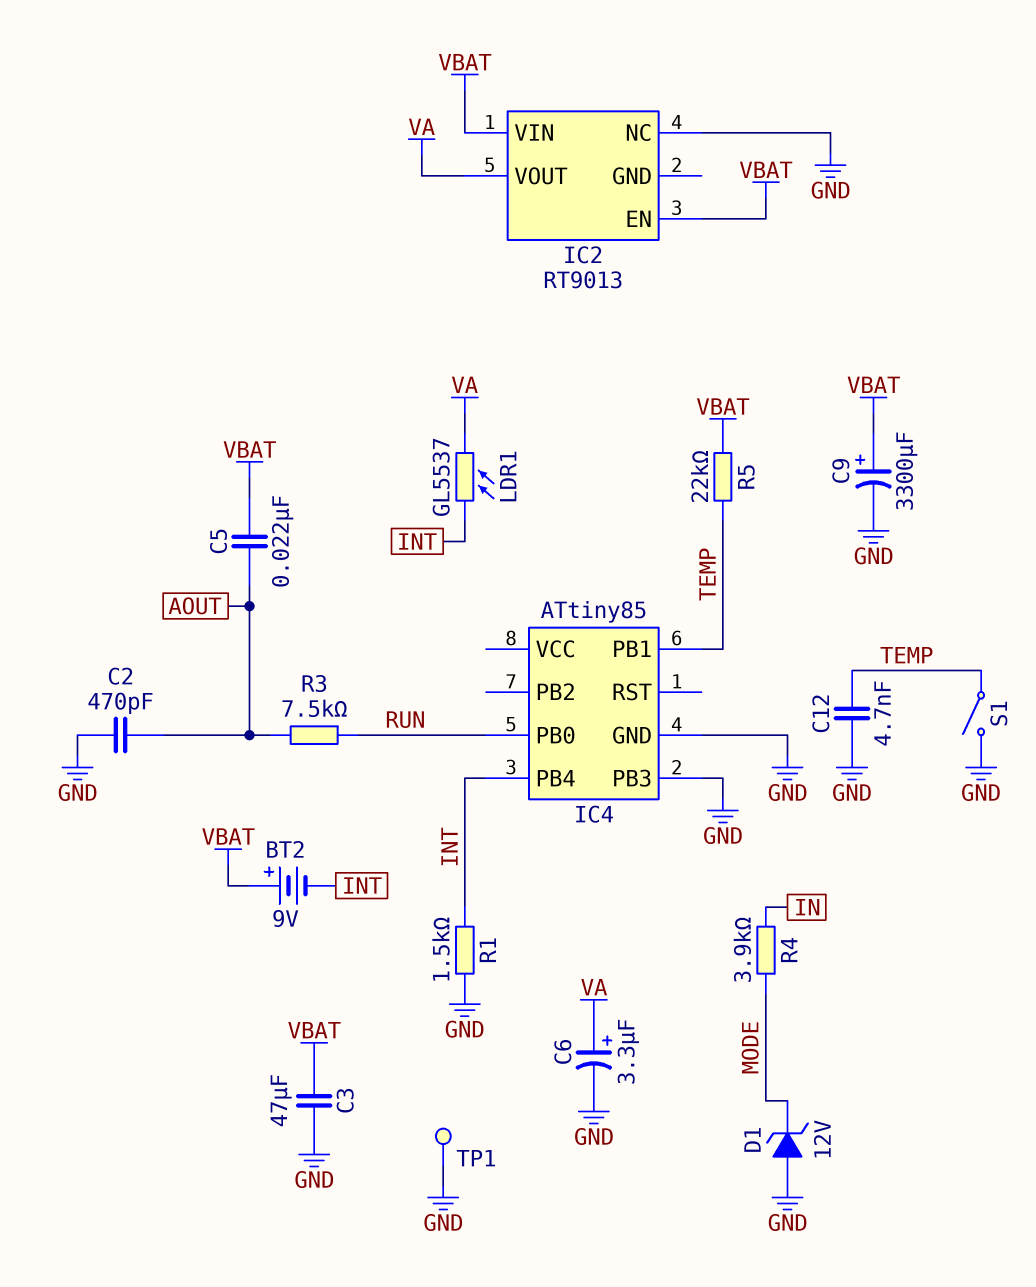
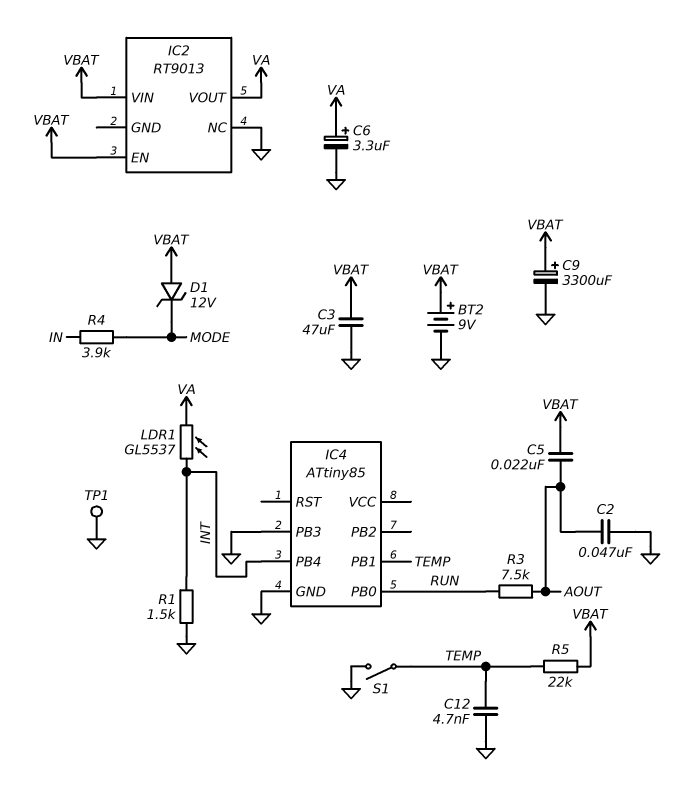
BT2: 9V (plus VBAT, minus INT) -> 9V (plus VBAT, minus GND)
C2: 470pF (AOUT, GND) -> 47nF (AOUT, GND)
D1: zener 12V (A GND, K MODE) -> zener 12V (A VBAT, K MODE)

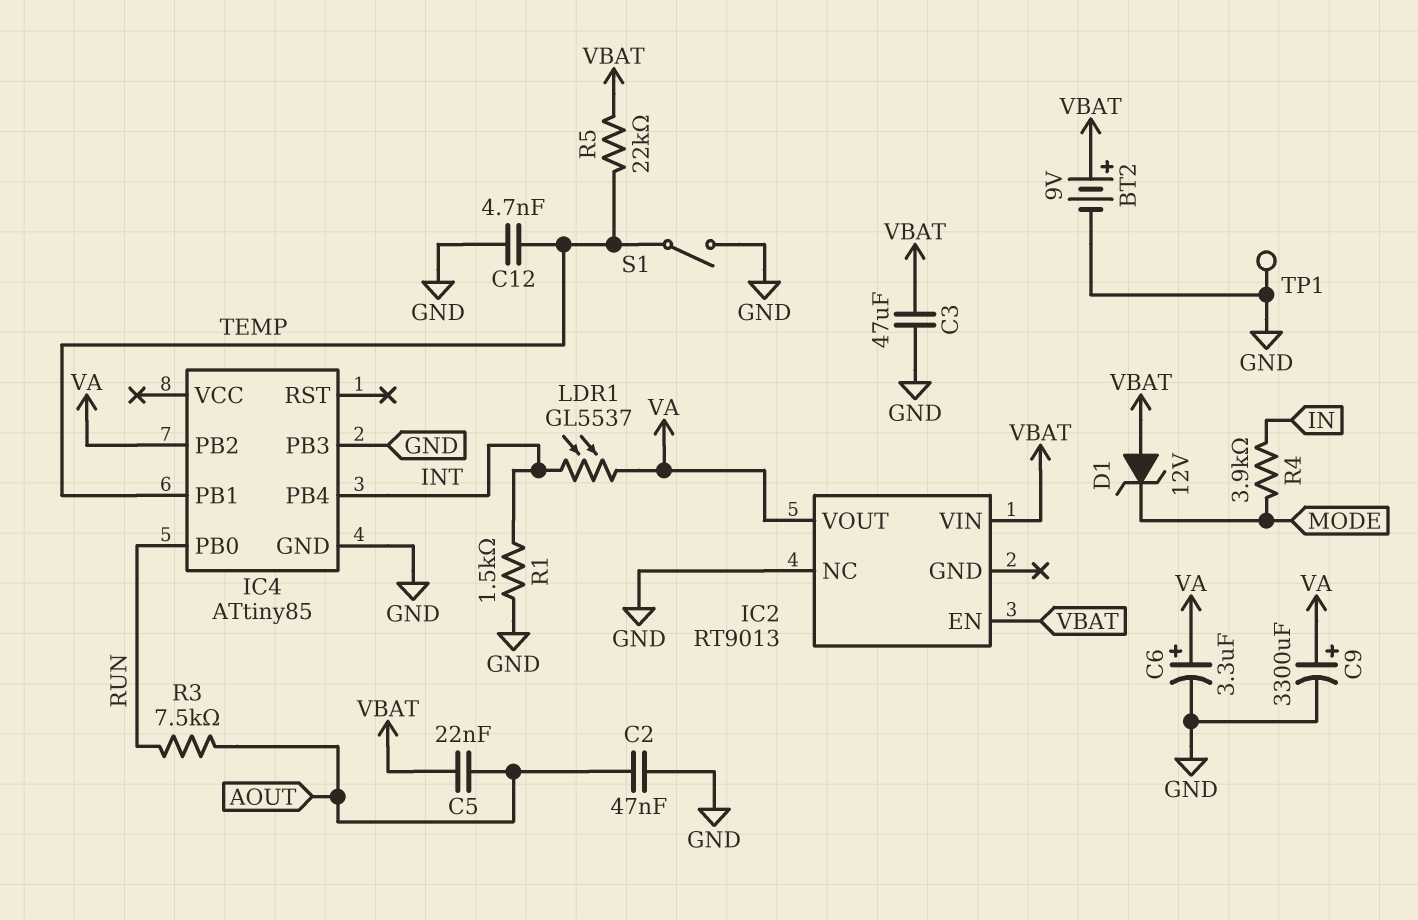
C9: 3300uF (plus VBAT, minus GND) -> 3300uF (plus VA, minus GND)
IC4 pin PB2: none -> VA

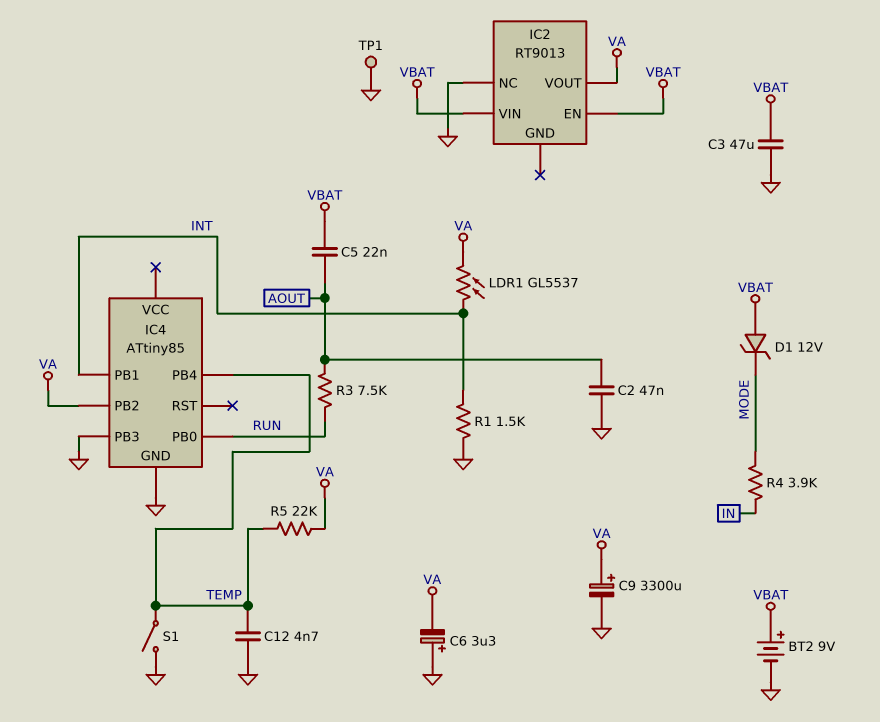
C6: 3.3uF (plus VA, minus GND) -> 3.3uF (plus GND, minus VA)
IC4 pin PB1: TEMP -> INT
IC4 pin PB4: INT -> TEMP
R5: 22k (TEMP, VBAT) -> 22k (TEMP, VA)

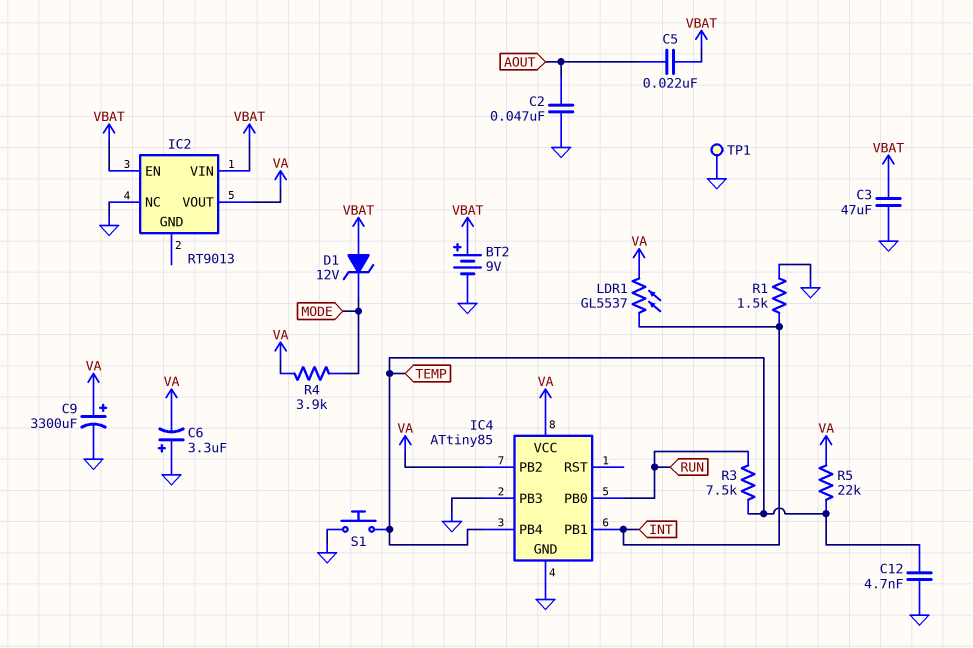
IC4 pin VCC: none -> VA
R3: 7.5k (AOUT, RUN) -> 7.5k (RUN, TEMP)
R4: 3.9k (IN, MODE) -> 3.9k (MODE, VA)
S1: switch (GND, TEMP) -> button (GND, TEMP)

